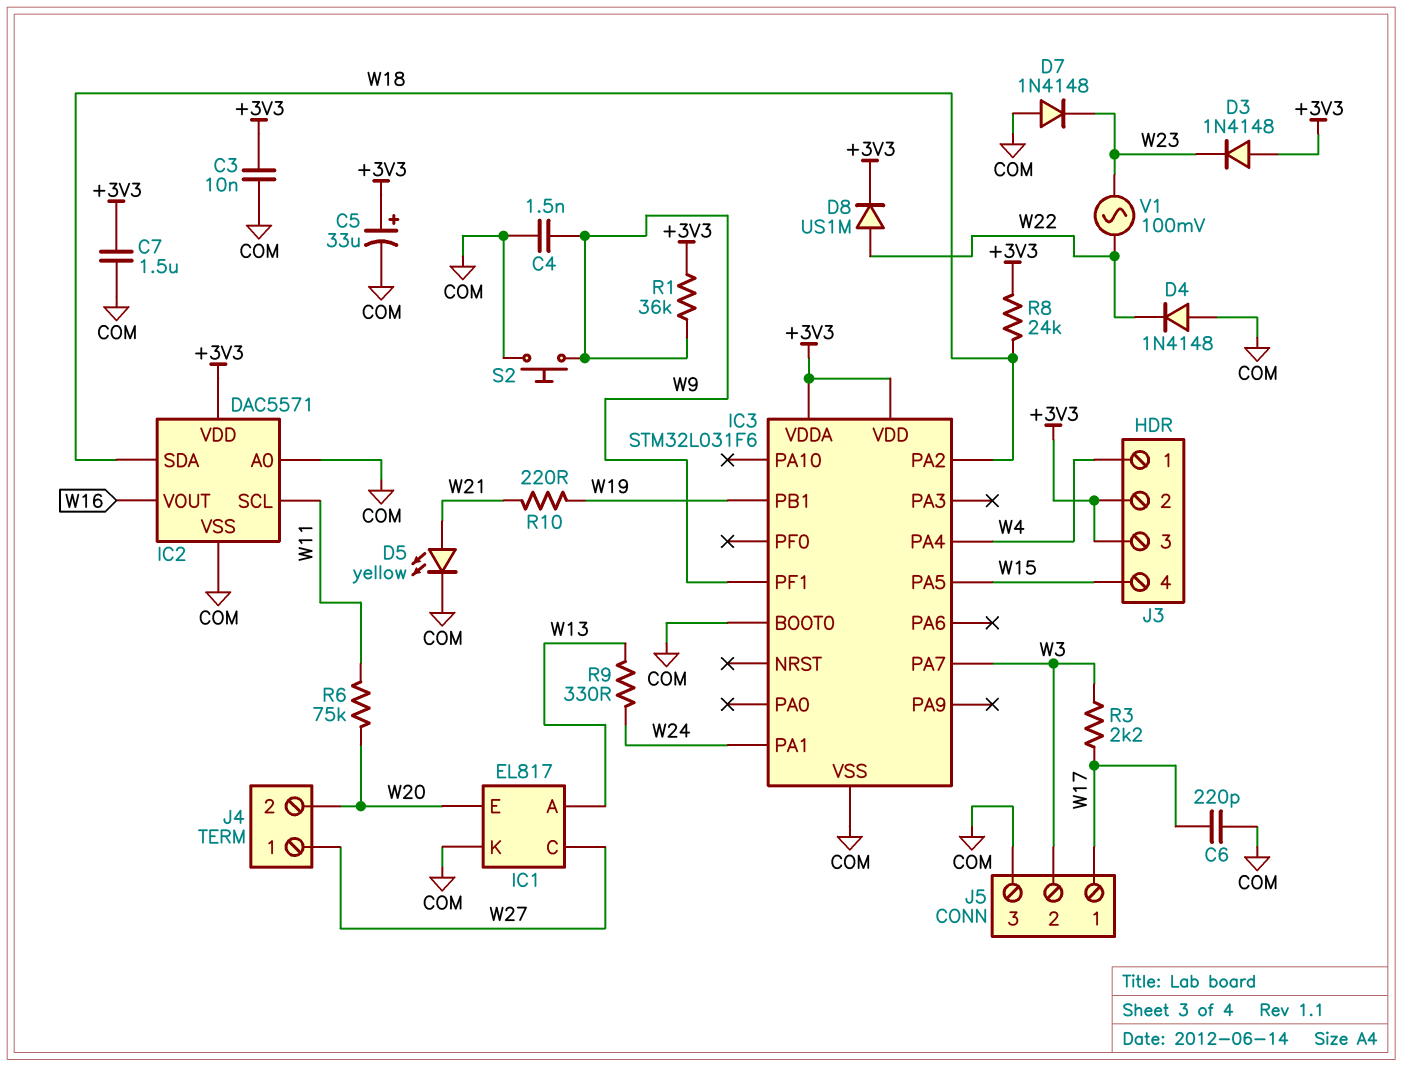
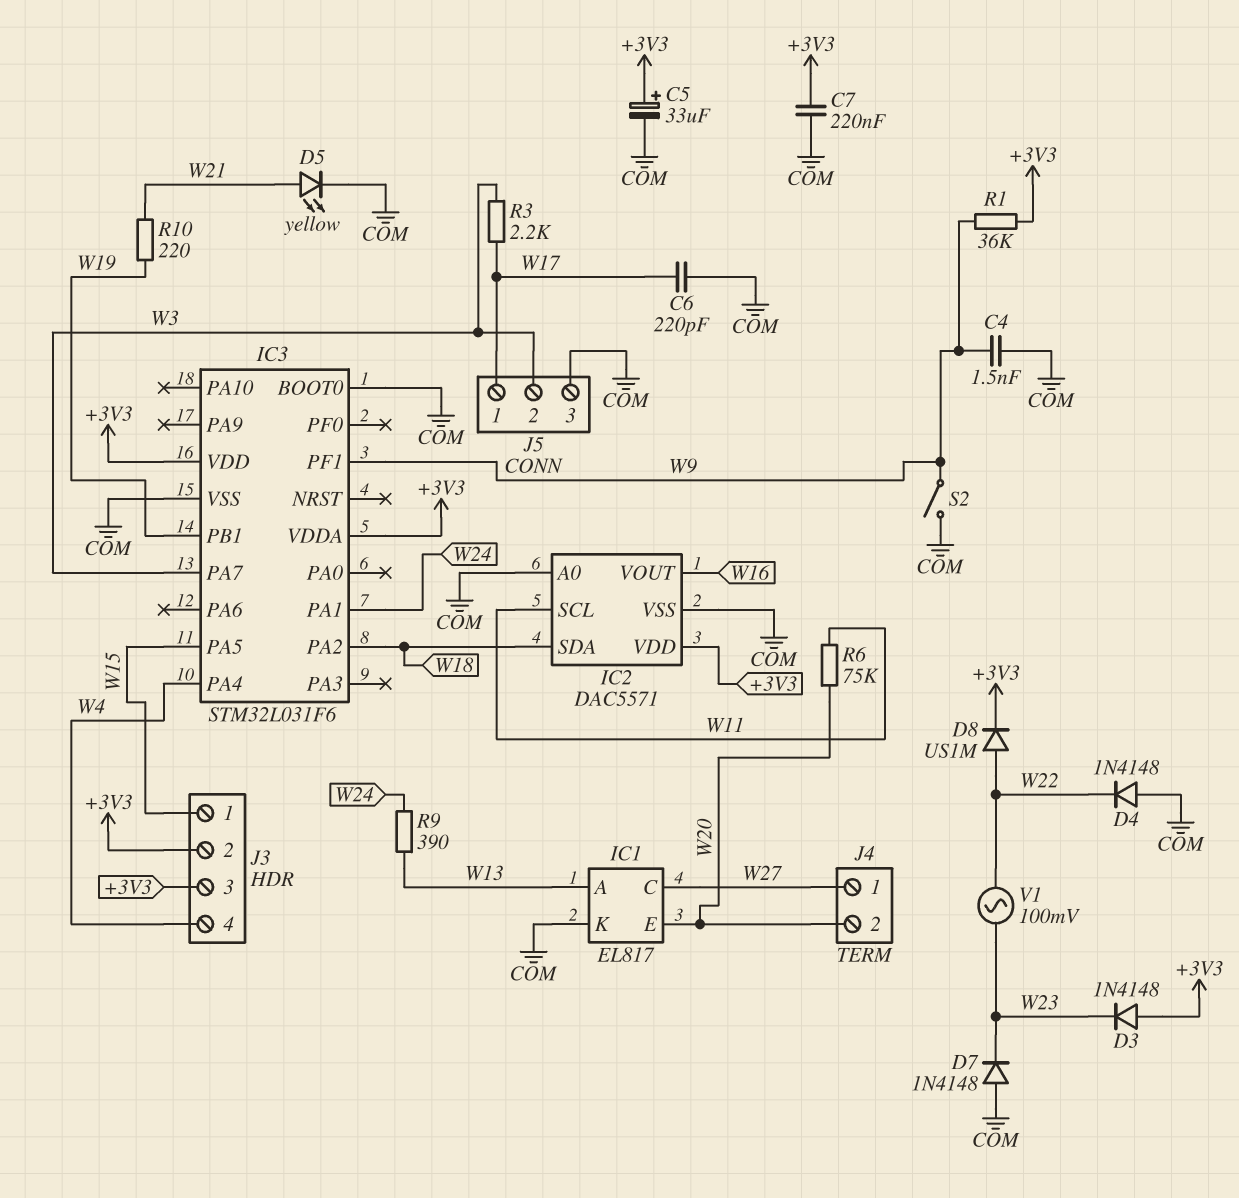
C3: 10nF (+3V3, COM) -> none
C7: 1.5uF (+3V3, COM) -> 220nF (+3V3, COM)
J3 pin 1: W4 -> W15
J3 pin 4: W15 -> W4
R8: 24k (+3V3, W18) -> none
R9: 330 (W13, W24) -> 390 (W13, W24)
S2: button (COM, W9) -> switch (COM, W9)

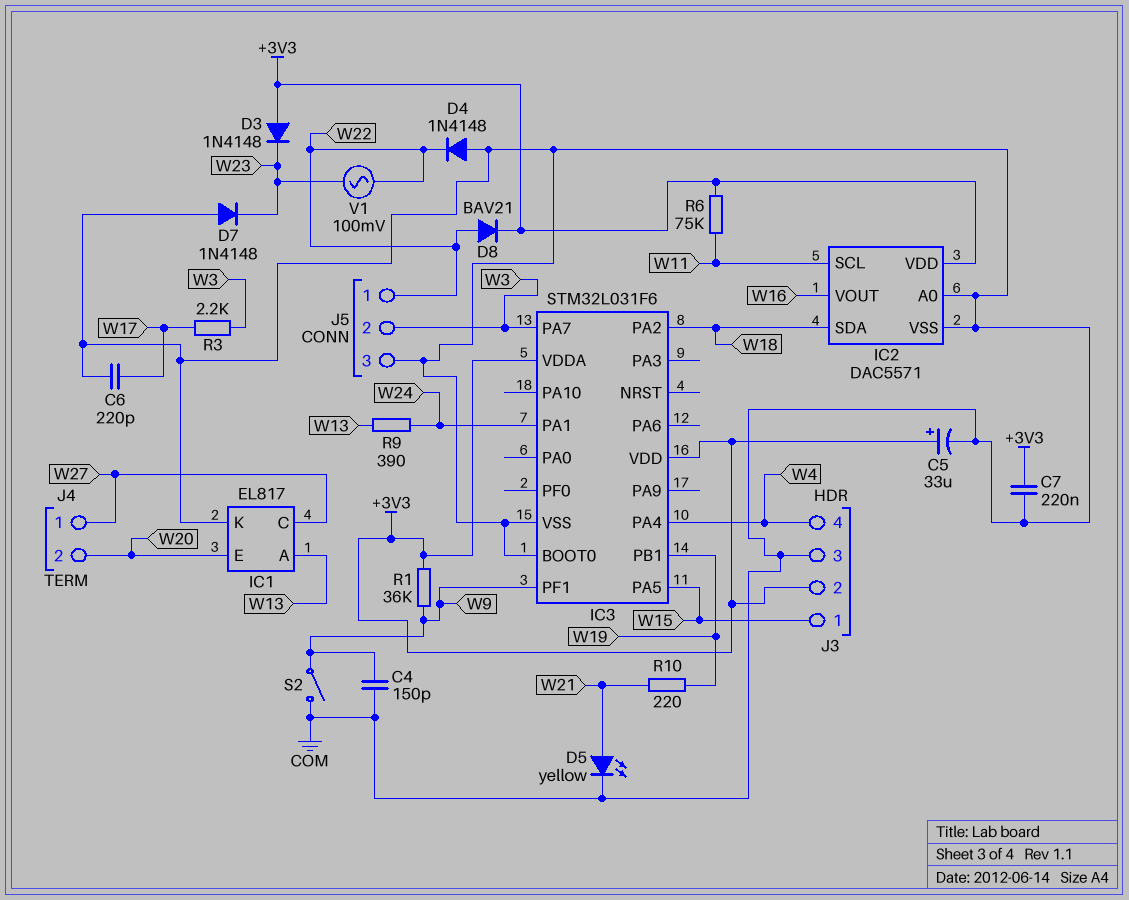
C4: 1.5nF (COM, W9) -> 150pF (COM, W9)
D8: diode US1M (A W22, K +3V3) -> diode BAV21 (A W22, K +3V3)
J3 pin 3: +3V3 -> COM
J5 pin 1: W17 -> W22
R6: 75k (W11, W20) -> 75k (+3V3, W11)

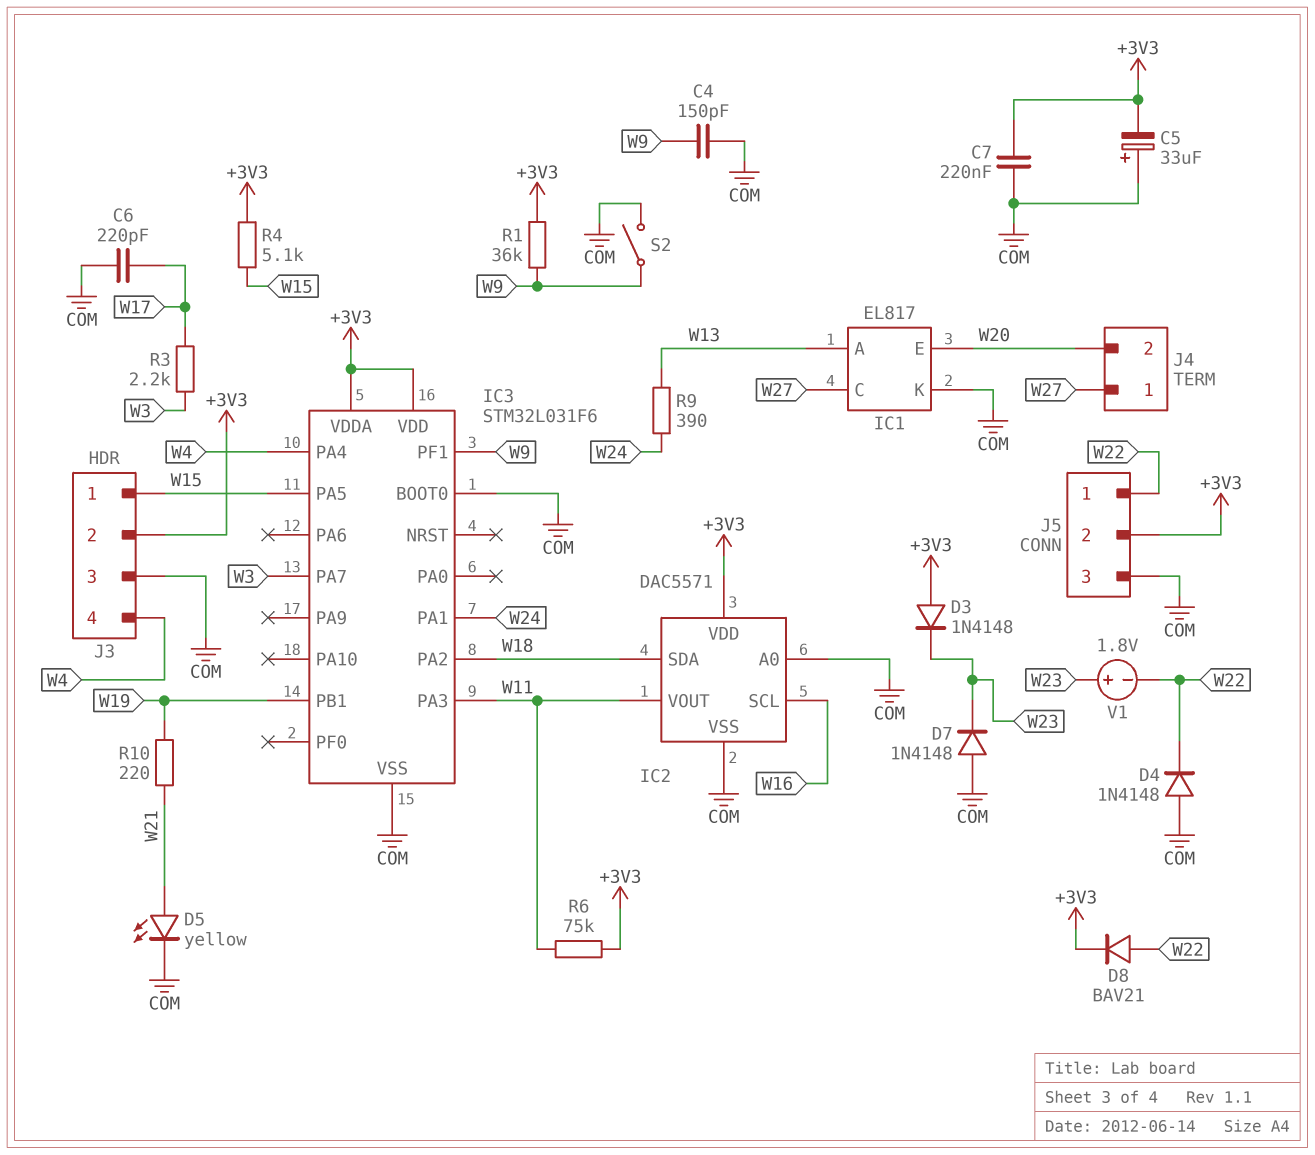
C5: 33uF (plus +3V3, minus COM) -> 33uF (plus COM, minus +3V3)
IC2 pin SCL: W11 -> W16
IC2 pin VOUT: W16 -> W11
IC3 pin PA3: none -> W11
J5 pin 2: W3 -> +3V3
R4: none -> 5.1k (+3V3, W15)
V1: AC 100mV (W22, W23) -> 1.8V (plus W23, minus W22)

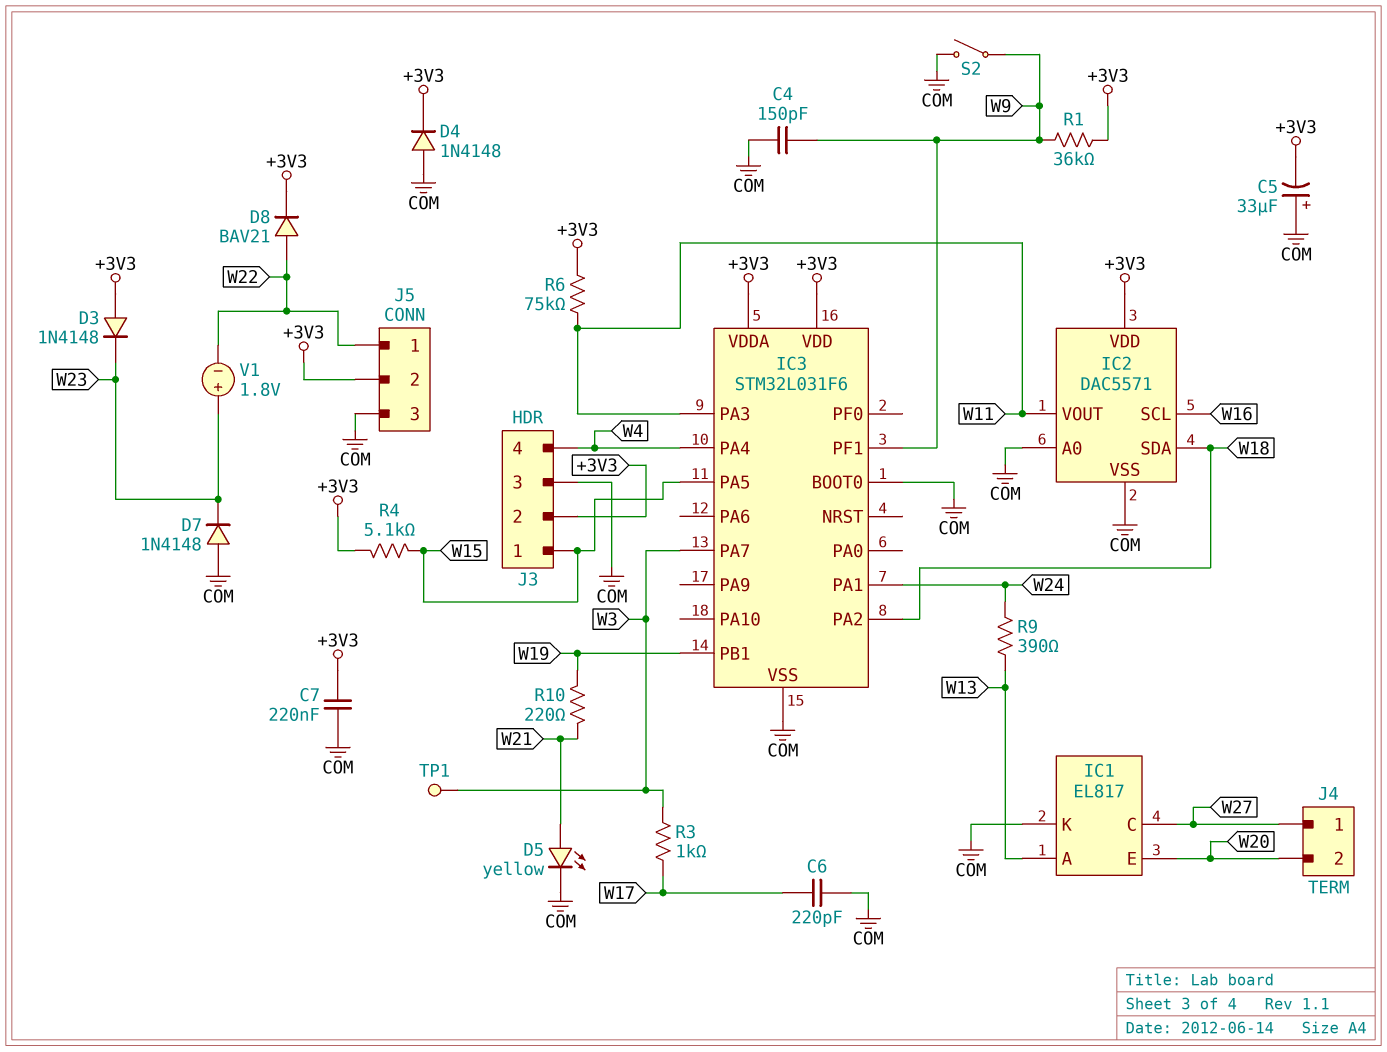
D4: diode 1N4148 (A COM, K W22) -> diode 1N4148 (A COM, K +3V3)
R3: 2.2k (W3, W17) -> 1k (W3, W17)
TP1: none -> test point (W3)

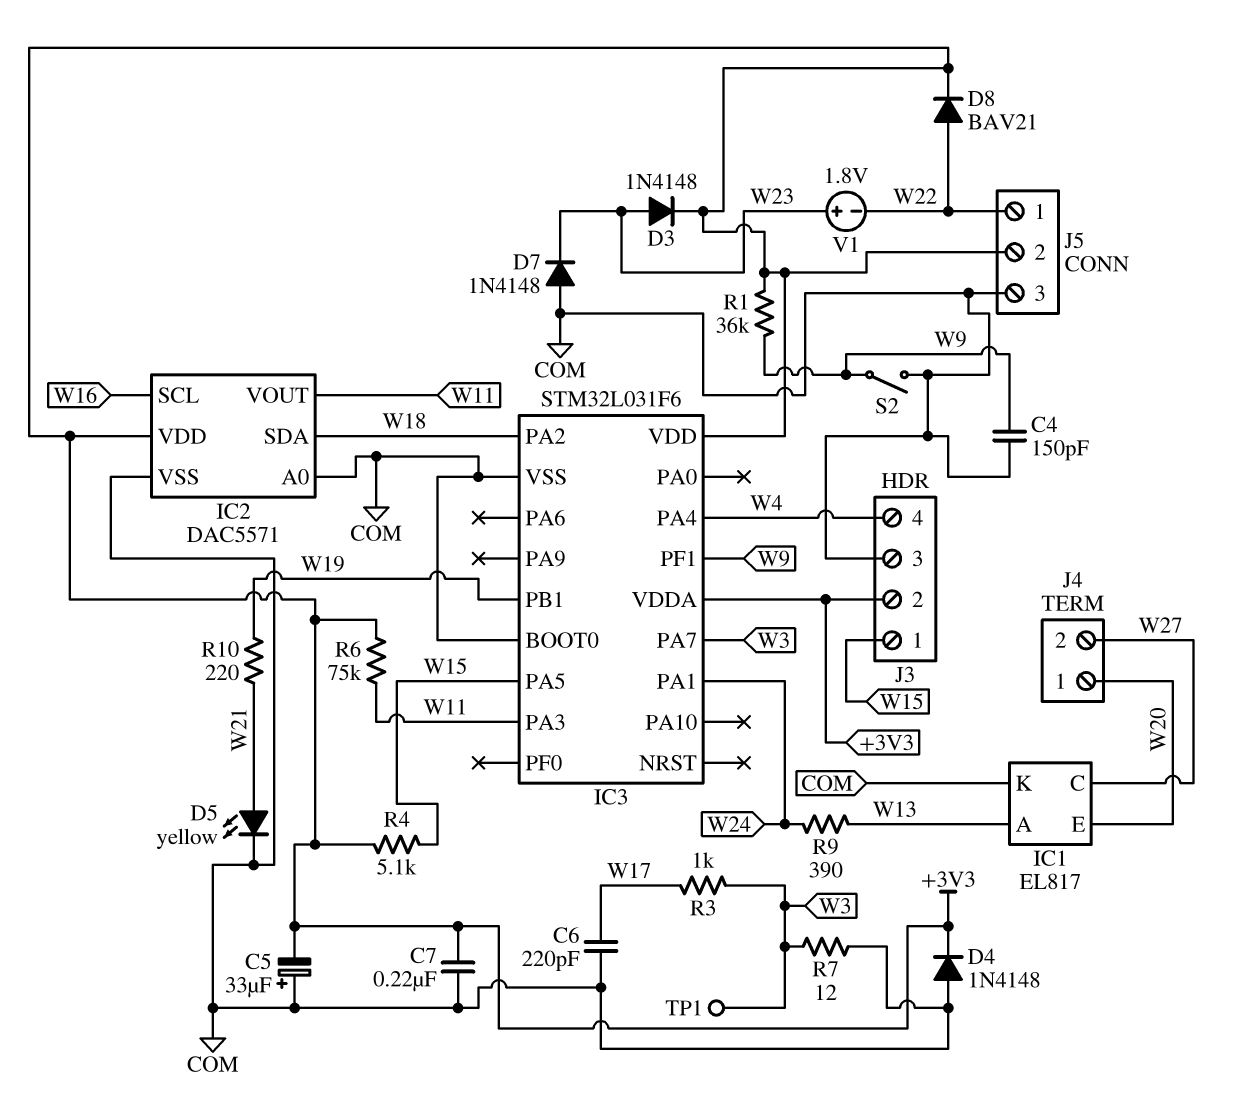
D3: diode 1N4148 (A +3V3, K W23) -> diode 1N4148 (A W23, K +3V3)
J4 pin 1: W27 -> W20
J4 pin 2: W20 -> W27
R7: none -> 12 (COM, W3)

